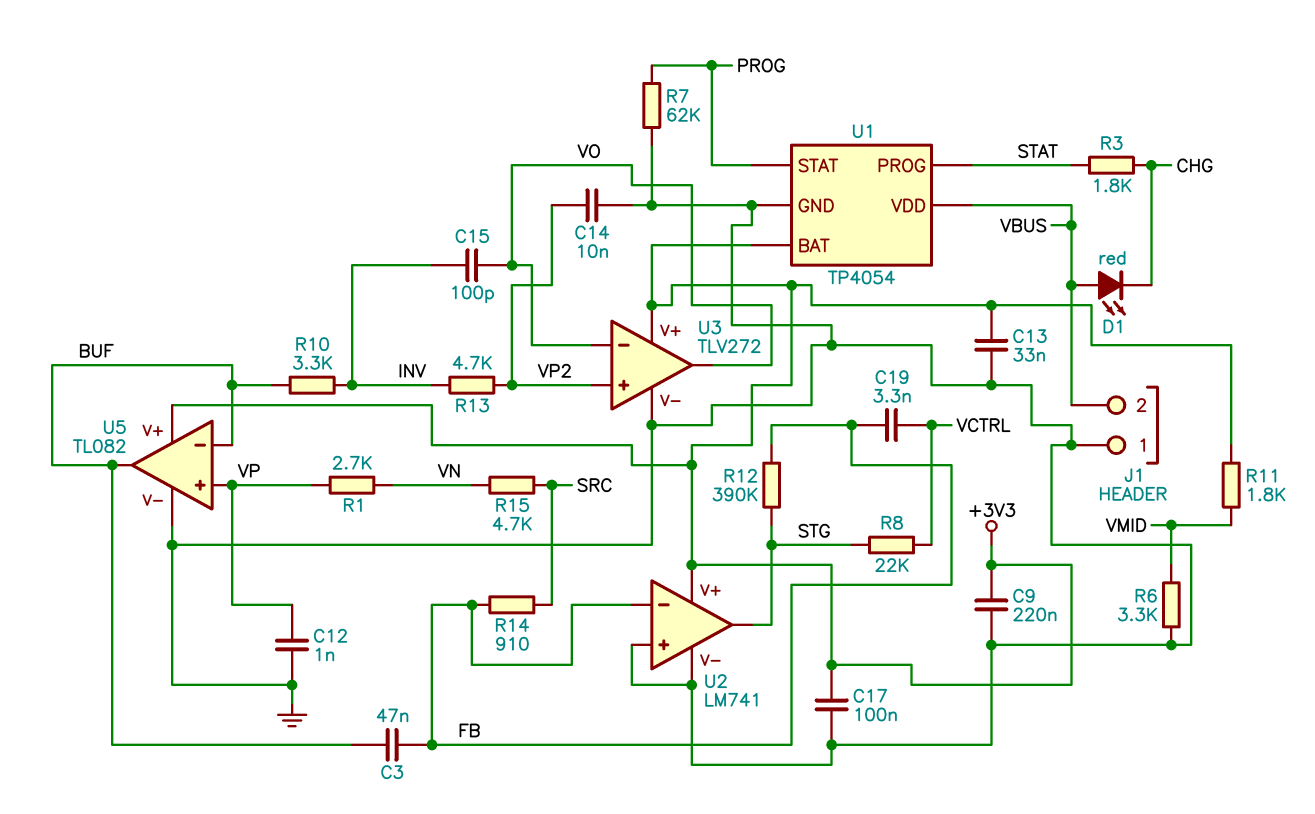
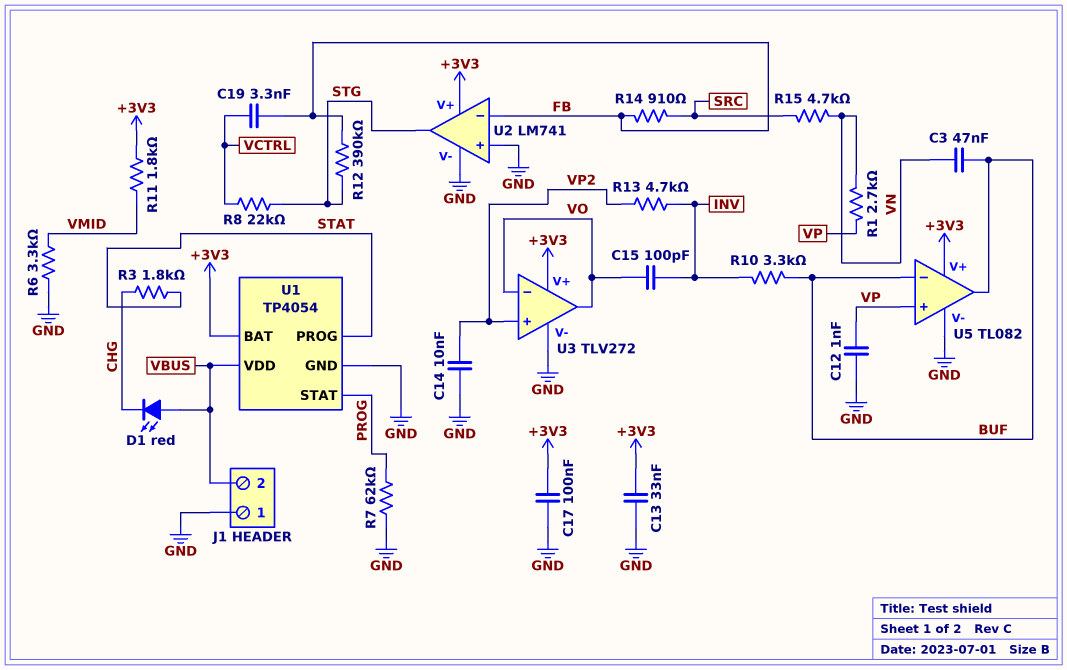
C3: 47nF (BUF, FB) -> 47nF (BUF, VN)
C9: 220nF (+3V3, GND) -> none

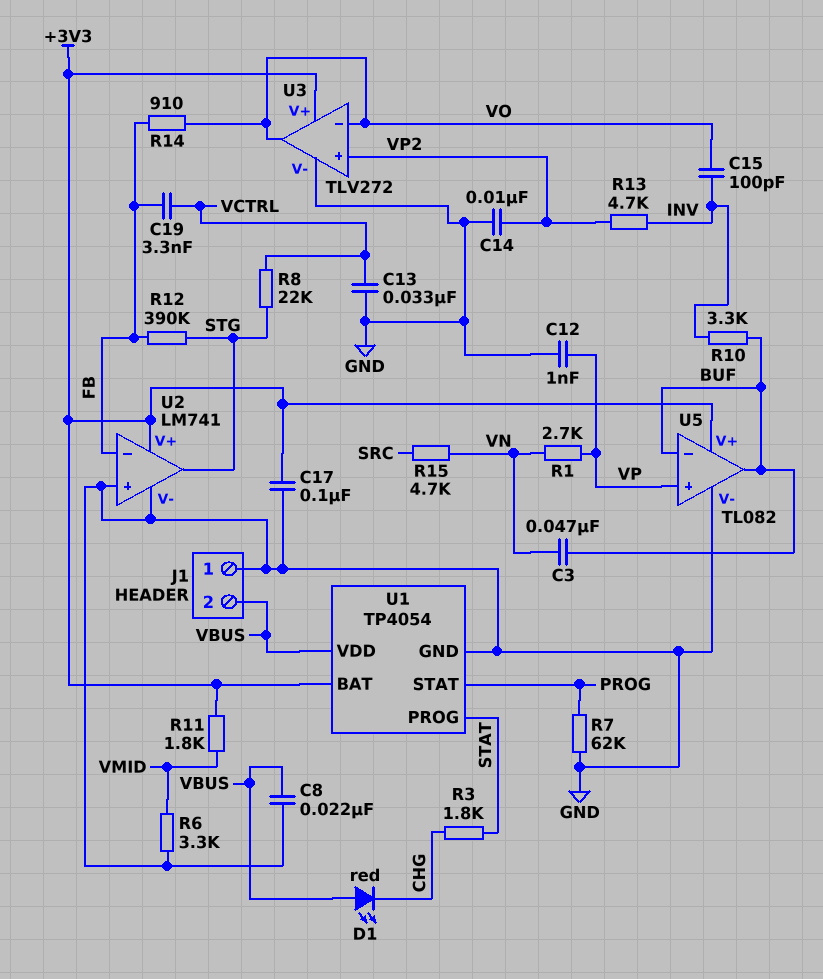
C8: none -> 22nF (GND, VBUS)
C13: 33nF (+3V3, GND) -> 33nF (GND, VCTRL)
R14: 910 (FB, SRC) -> 910 (FB, VO)

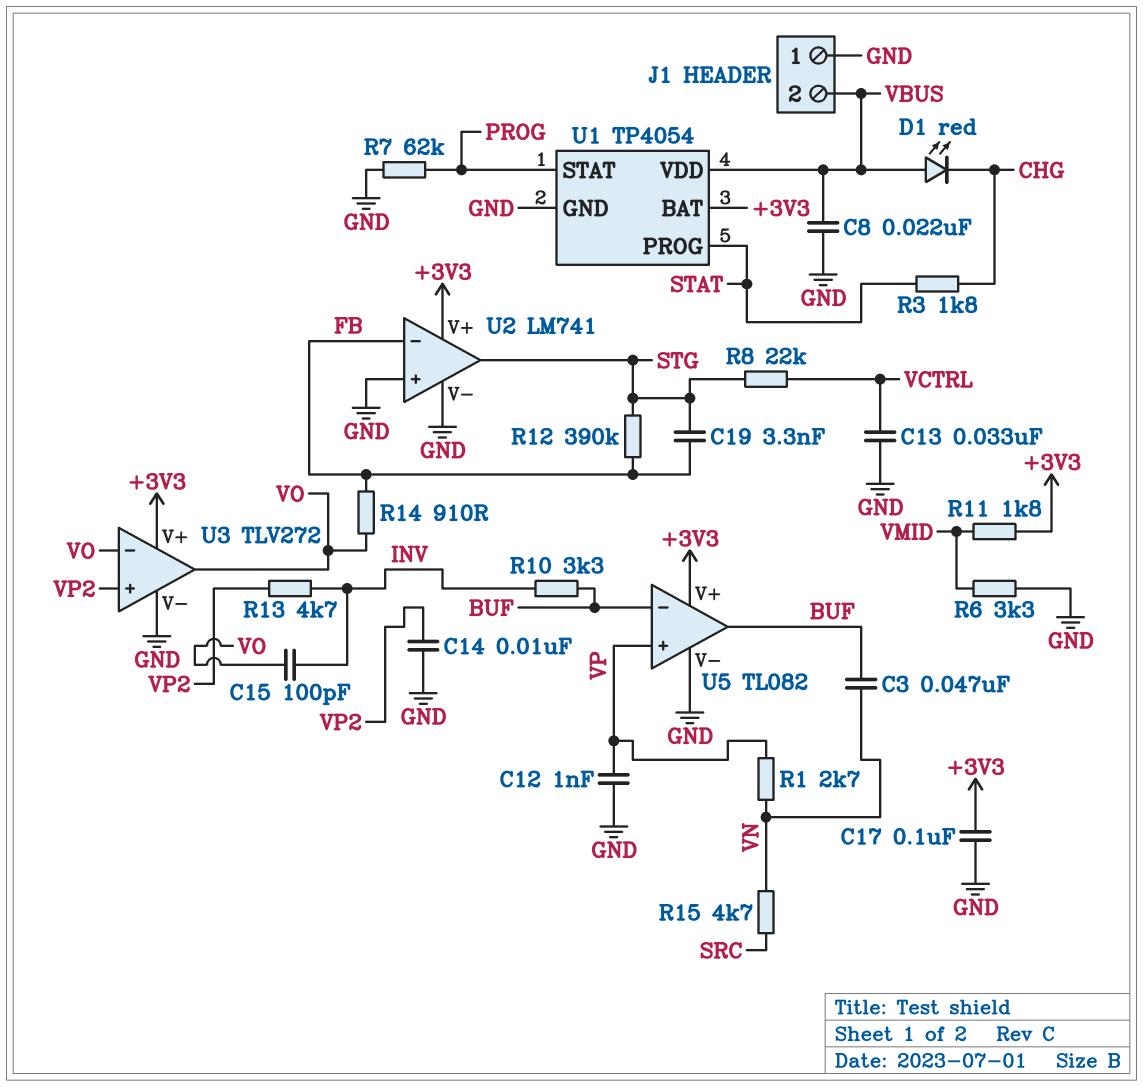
C19: 3.3nF (FB, VCTRL) -> 3.3nF (FB, STG)

